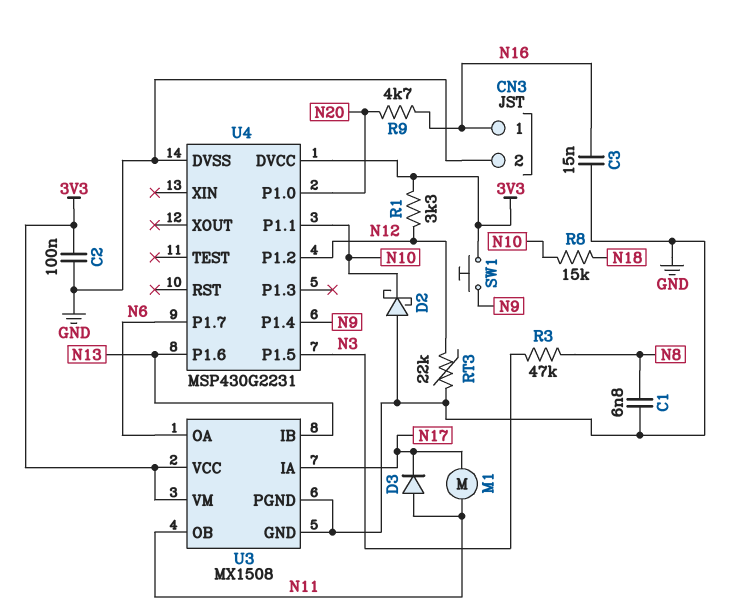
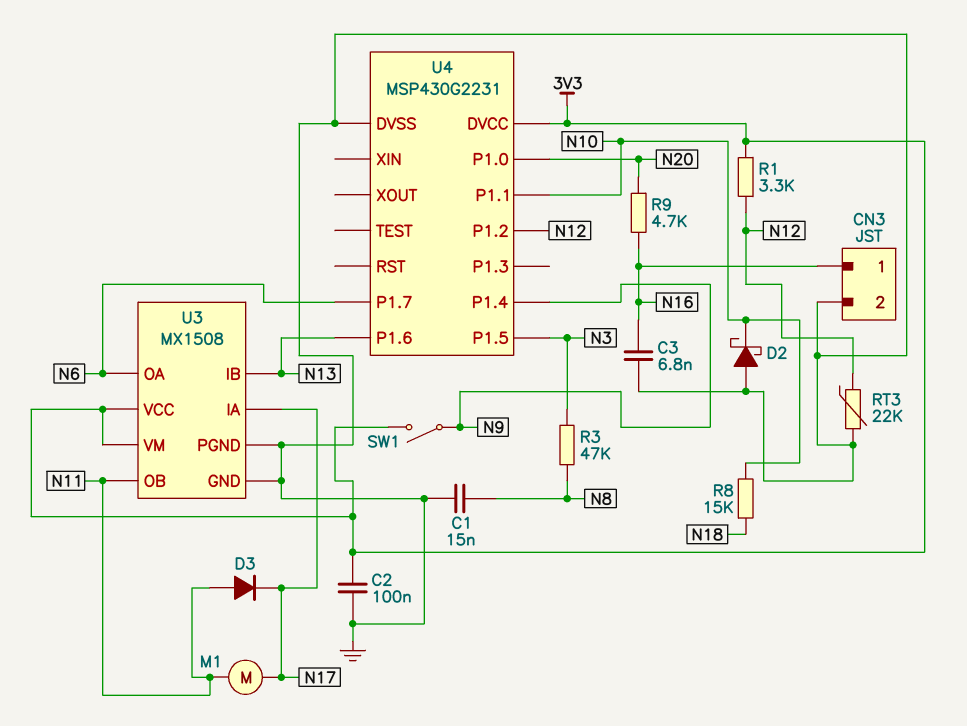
C1: 6.8nF (GND, N8) -> 15nF (GND, N8)
C3: 15nF (GND, N16) -> 6.8nF (GND, N16)
SW1: button (3V3, N9) -> switch (3V3, N9)

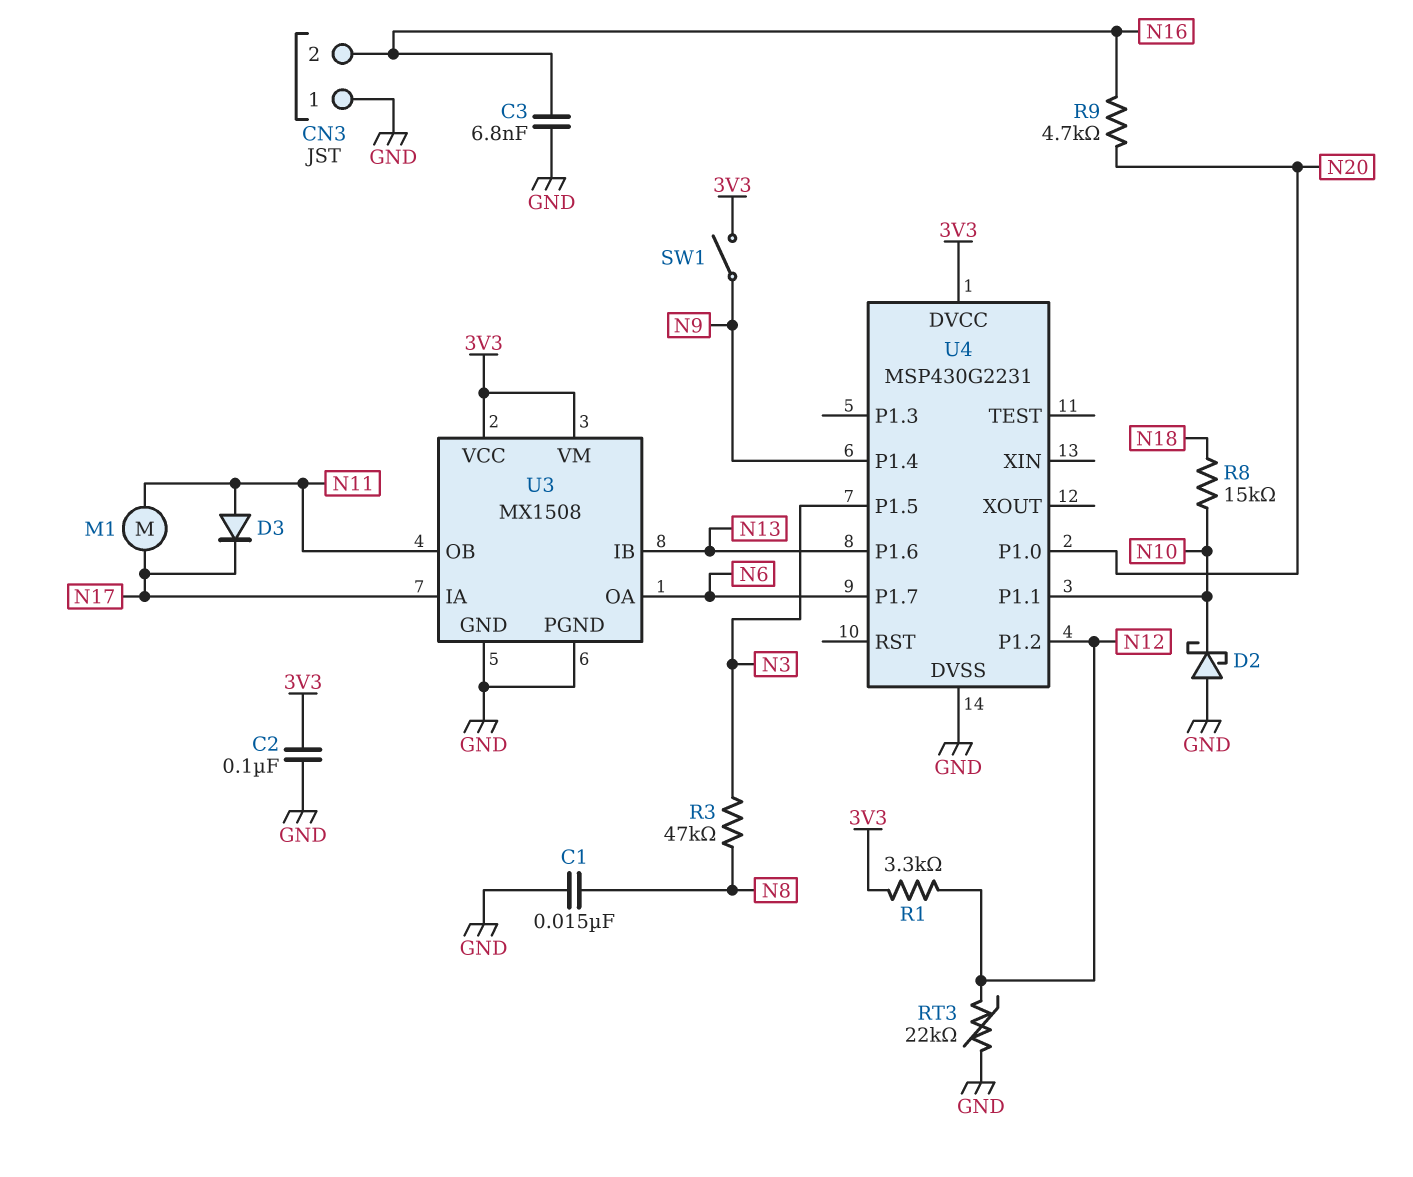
CN3 pin 1: N16 -> GND
CN3 pin 2: GND -> N16

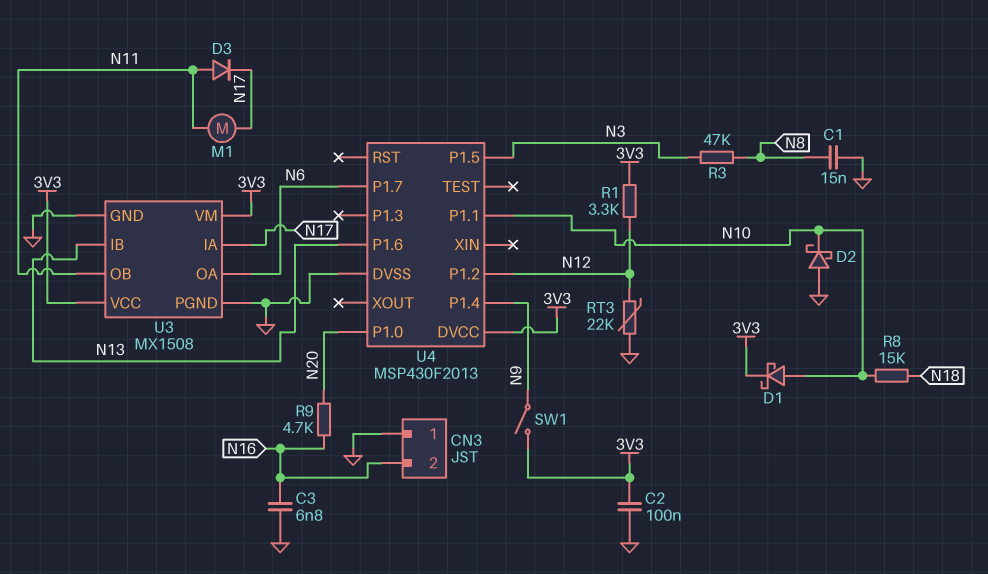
D1: none -> schottky (A N10, K 3V3)
U4: MSP430G2231 -> MSP430F2013

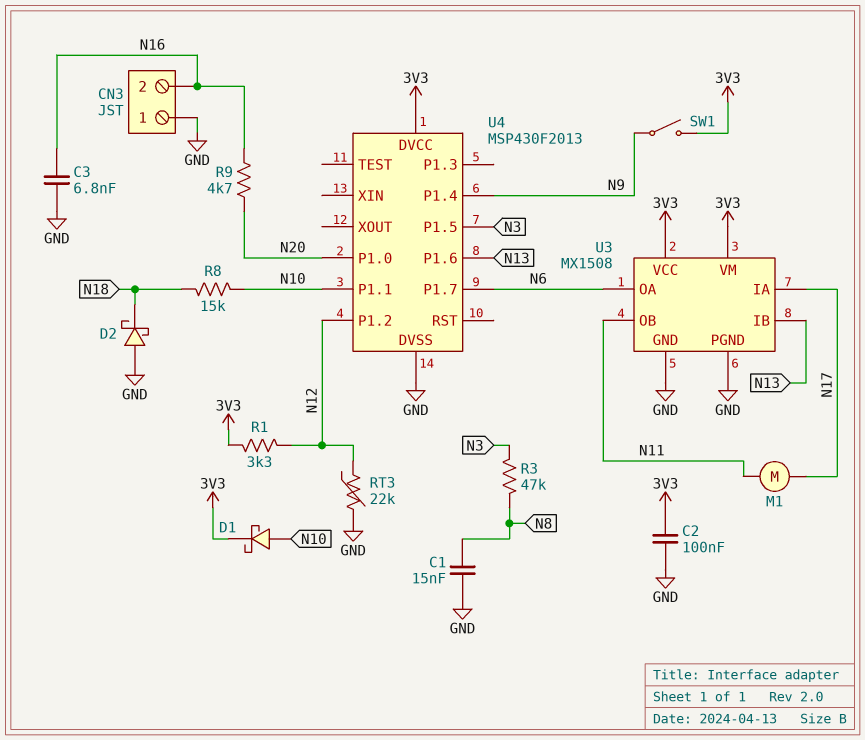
D2: schottky (A GND, K N10) -> schottky (A GND, K N18)
D3: diode (A N11, K N17) -> none

